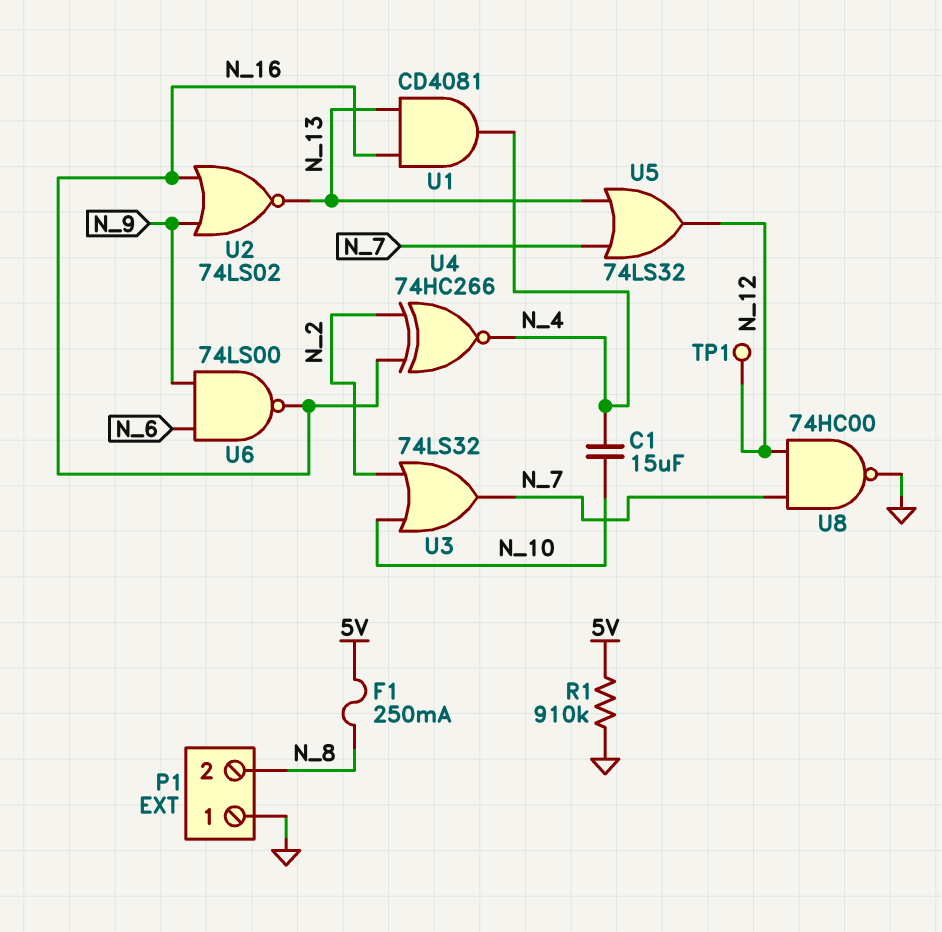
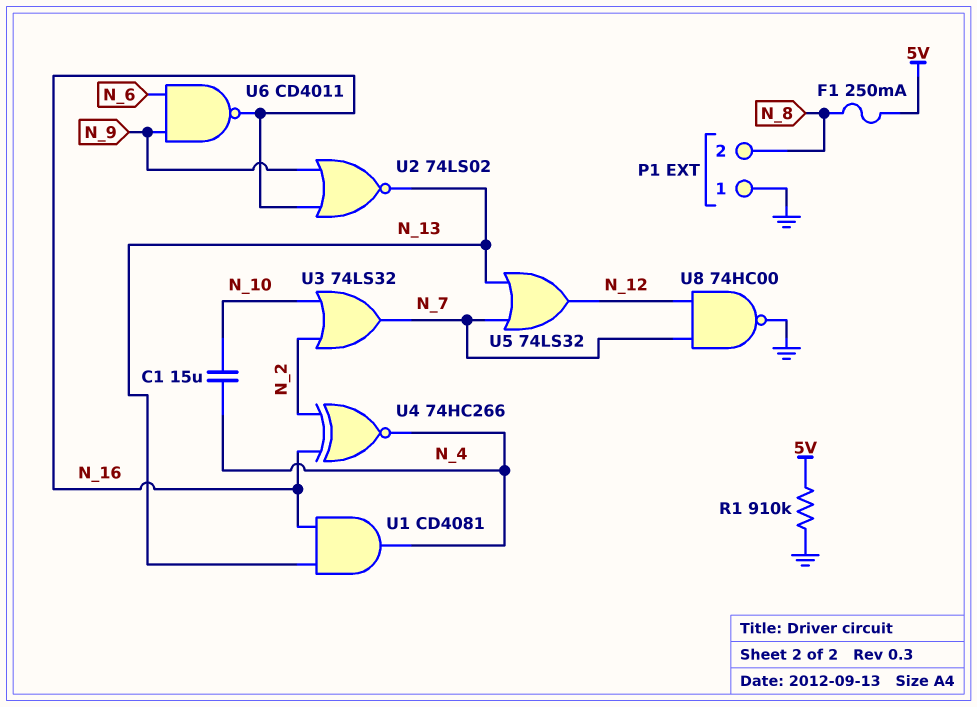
TP1: test point (N_12) -> none
U6: NAND 74LS00 (in N_6, in N_9, out N_16) -> NAND CD4011 (in N_6, in N_9, out N_16)

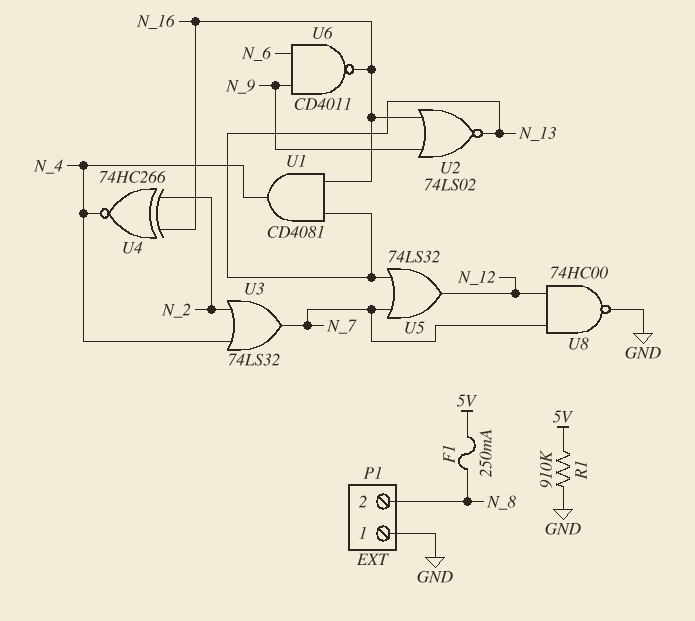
C1: 15uF (N_4, N_10) -> none
U3: OR 74LS32 (in N_2, in N_10, out N_7) -> OR 74LS32 (in N_2, in N_4, out N_7)

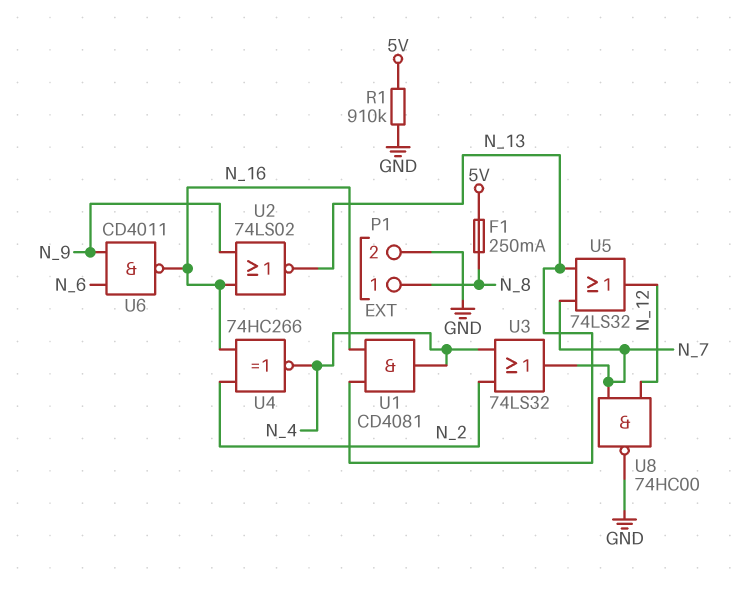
P1 pin 1: GND -> N_8
P1 pin 2: N_8 -> GND

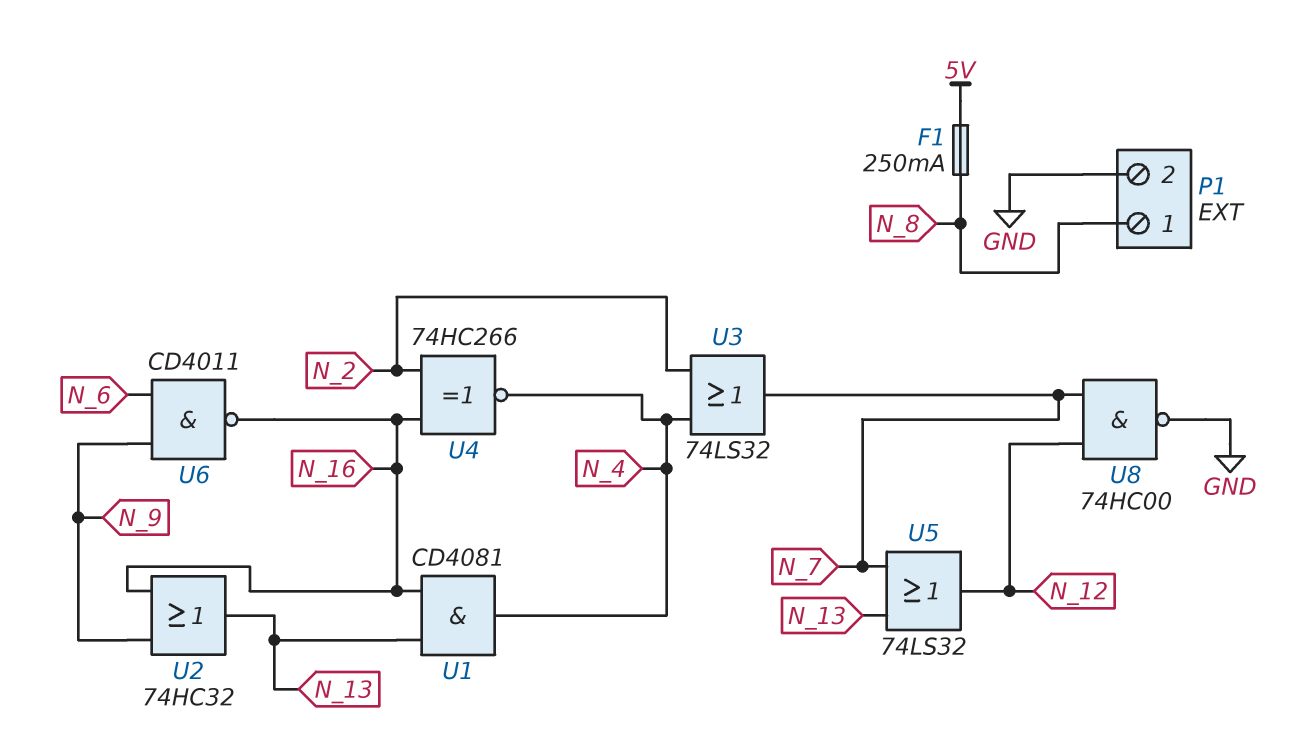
R1: 910k (5V, GND) -> none
U2: NOR 74LS02 (in N_9, in N_16, out N_13) -> OR 74HC32 (in N_9, in N_16, out N_13)

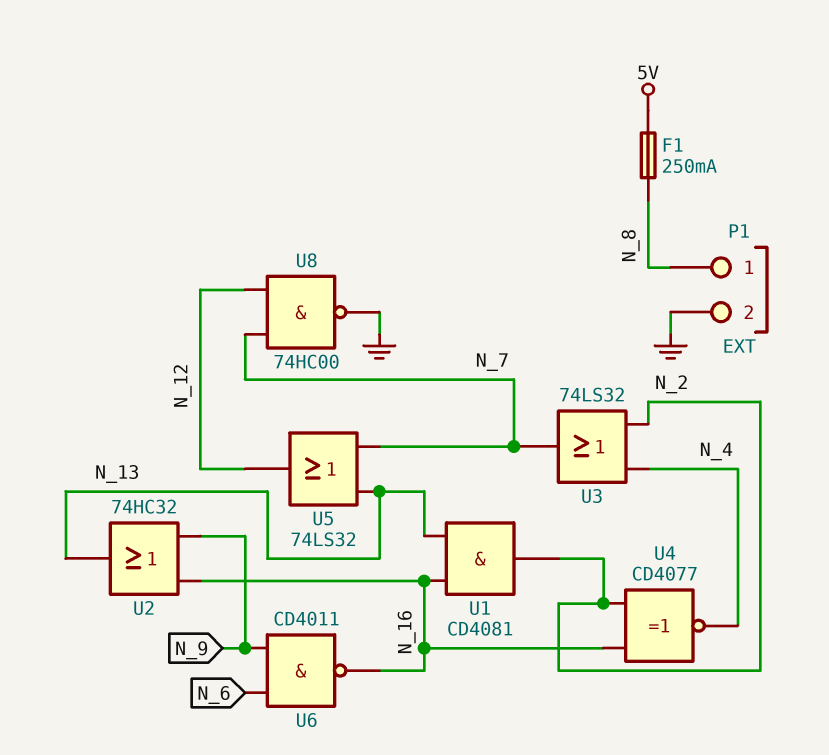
U1: AND CD4081 (in N_13, in N_16, out N_4) -> AND CD4081 (in N_13, in N_16, out N_2)
U4: XNOR 74HC266 (in N_2, in N_16, out N_4) -> XNOR CD4077 (in N_2, in N_16, out N_4)

